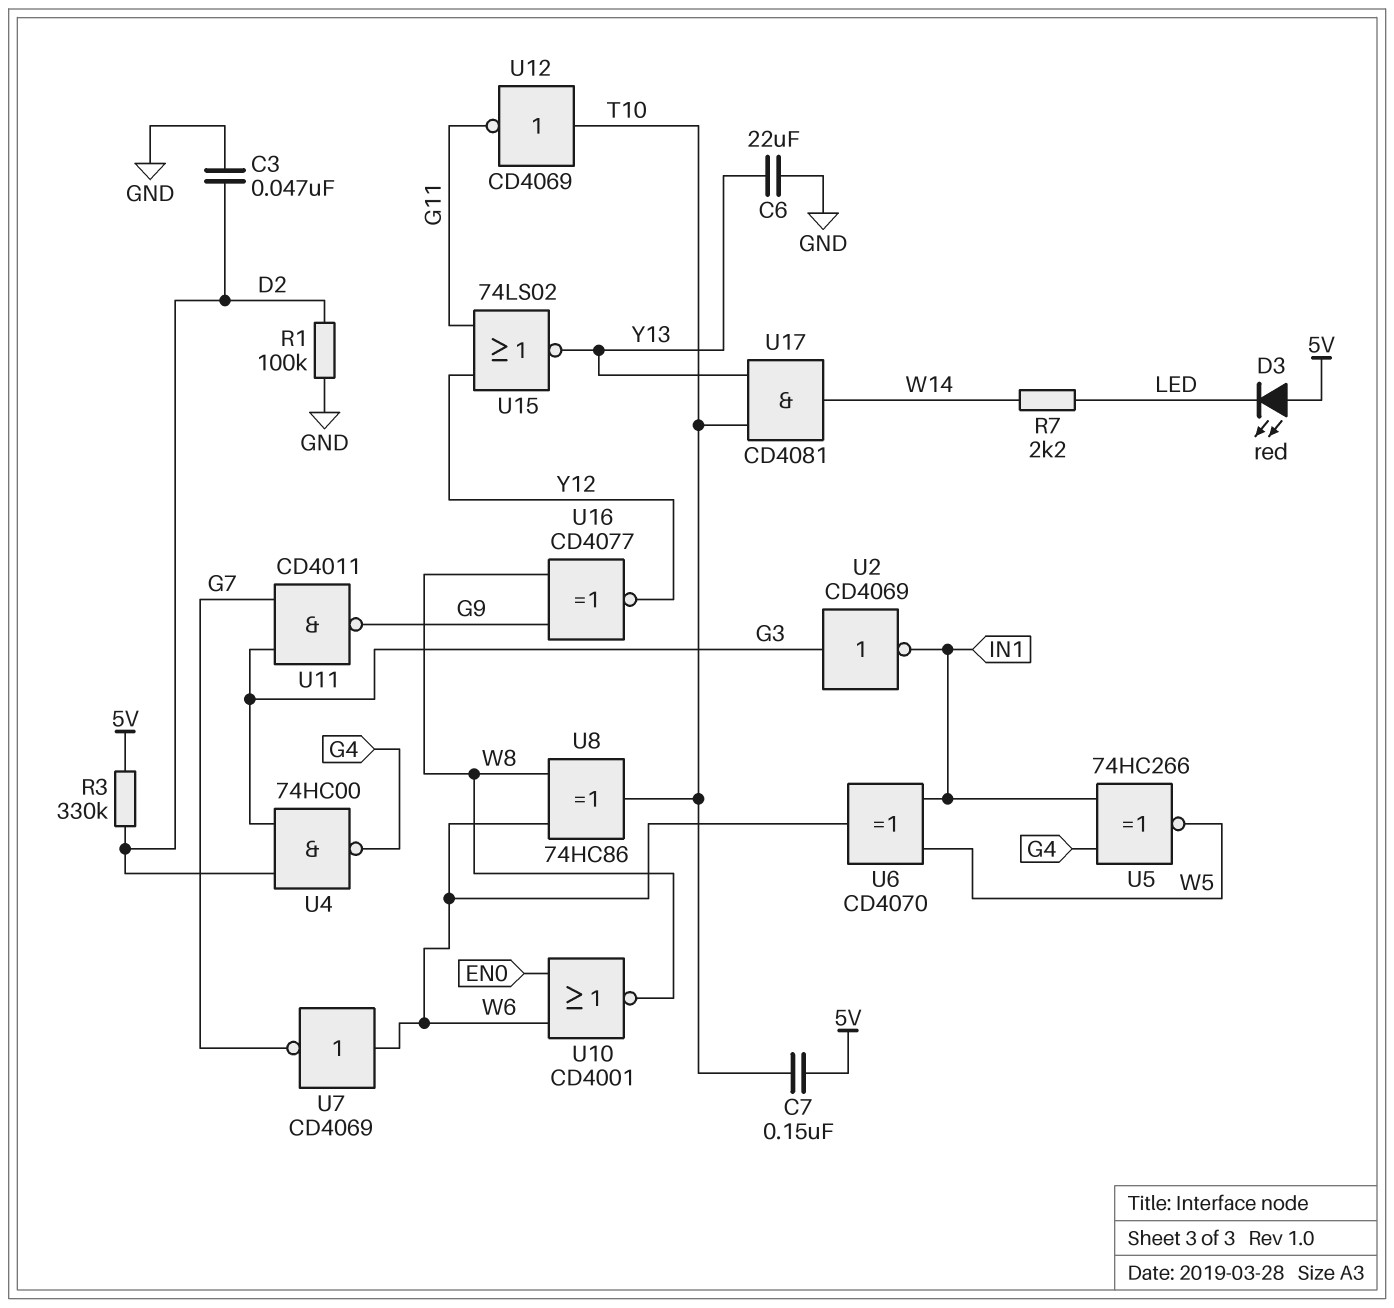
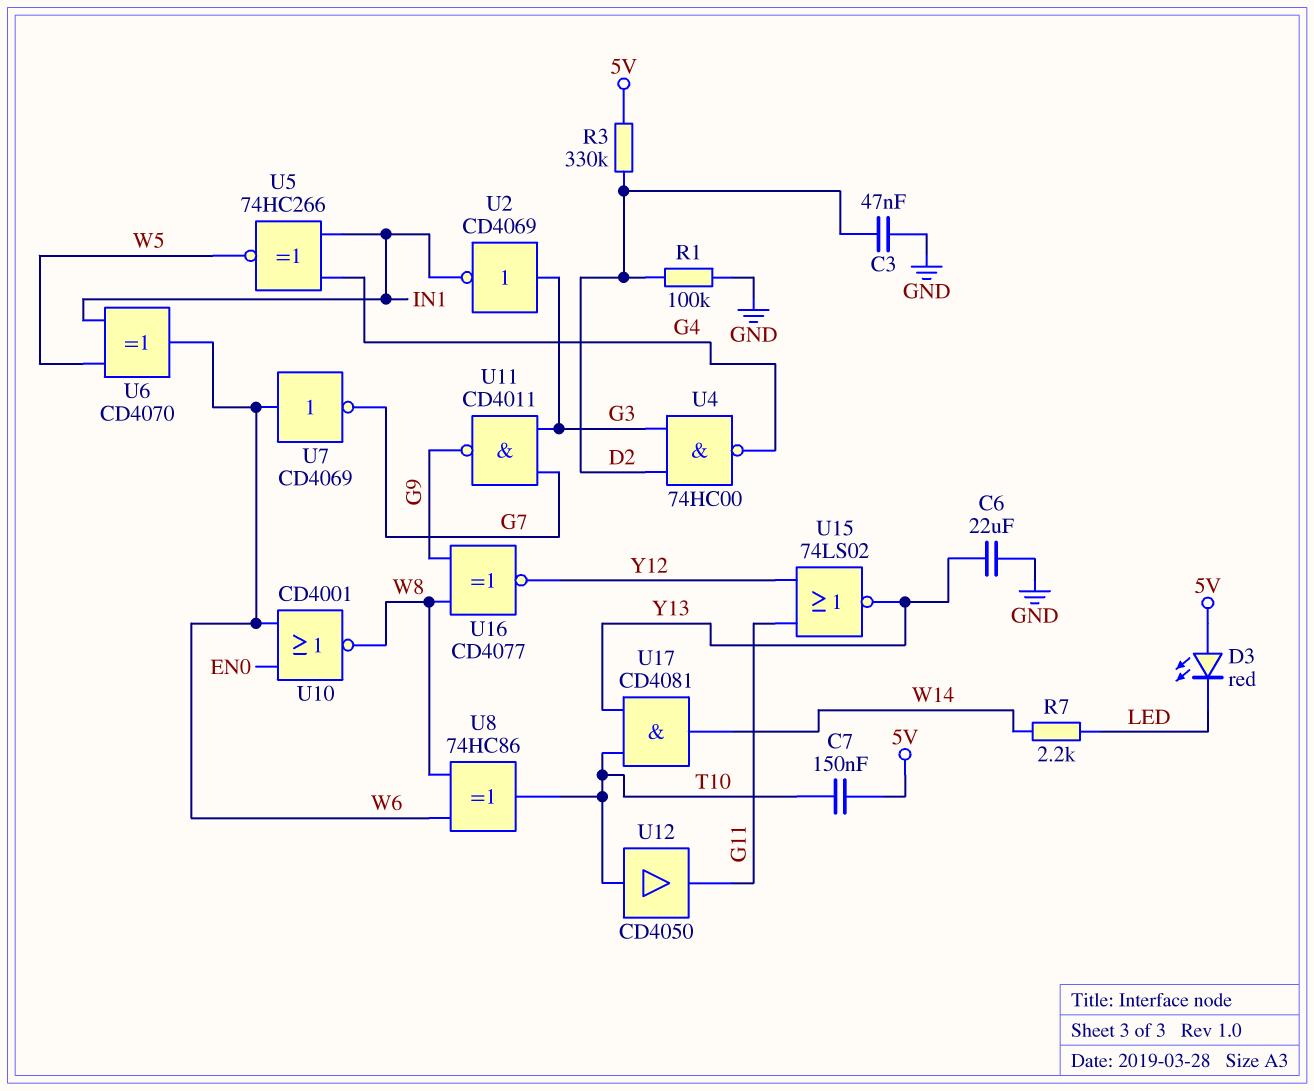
U12: NOT CD4069 (in T10, out G11) -> buffer CD4050 (in T10, out G11)

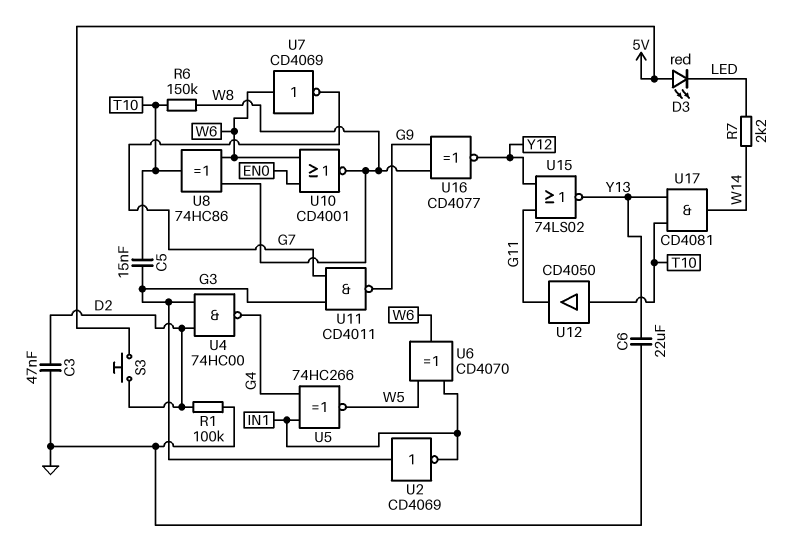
C5: none -> 15nF (G3, T10)
C7: 150nF (5V, T10) -> none
R3: 330k (5V, D2) -> none
R6: none -> 150k (T10, W8)
S3: none -> button (5V, D2)

